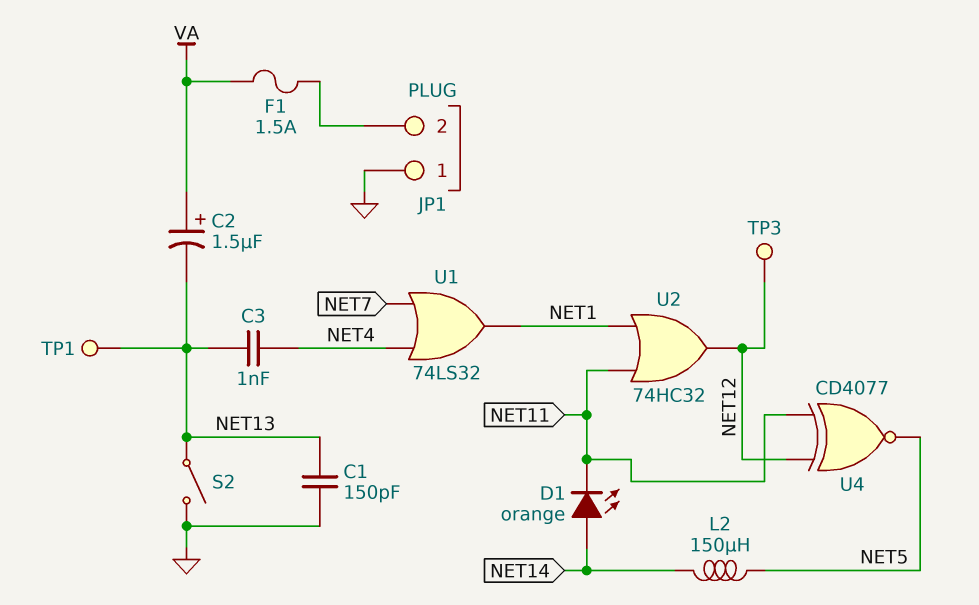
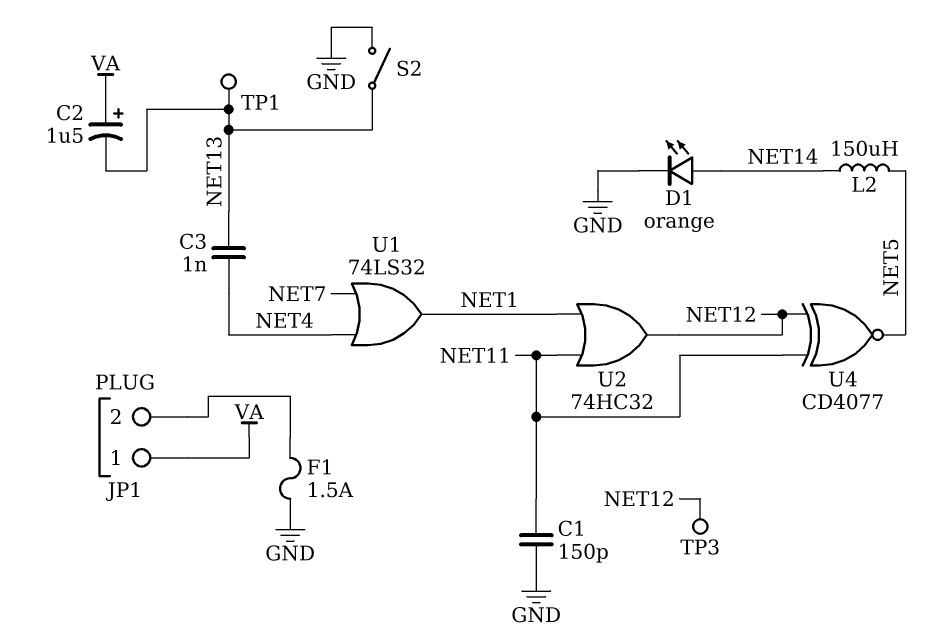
C1: 150pF (GND, NET13) -> 150pF (GND, NET11)
D1: LED orange (A NET14, K NET11) -> LED orange (A NET14, K GND)
F1: 1.5A (JP1/2, VA) -> 1.5A (GND, JP1/2)
JP1 pin 1: GND -> VA

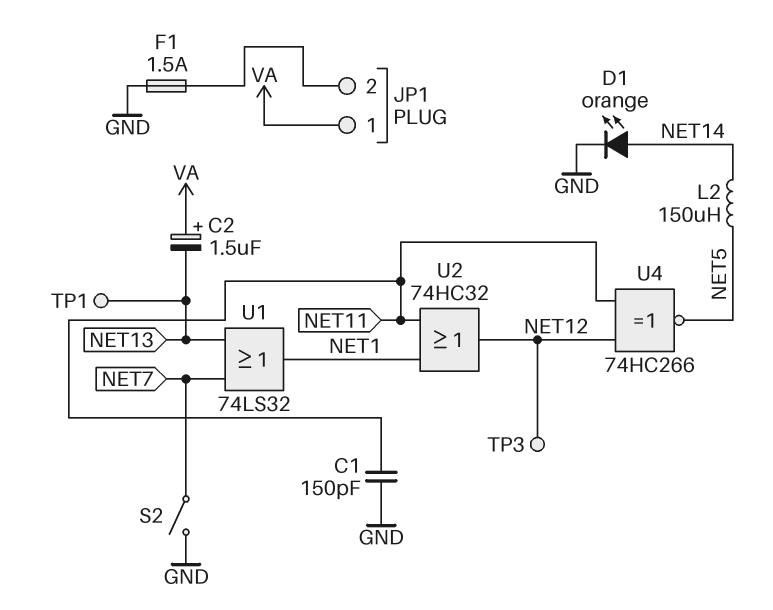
C3: 1nF (NET4, NET13) -> none
S2: switch (GND, NET13) -> switch (GND, NET7)
U1: OR 74LS32 (in NET4, in NET7, out NET1) -> OR 74LS32 (in NET7, in NET13, out NET1)
U4: XNOR CD4077 (in NET11, in NET12, out NET5) -> XNOR 74HC266 (in NET11, in NET12, out NET5)

